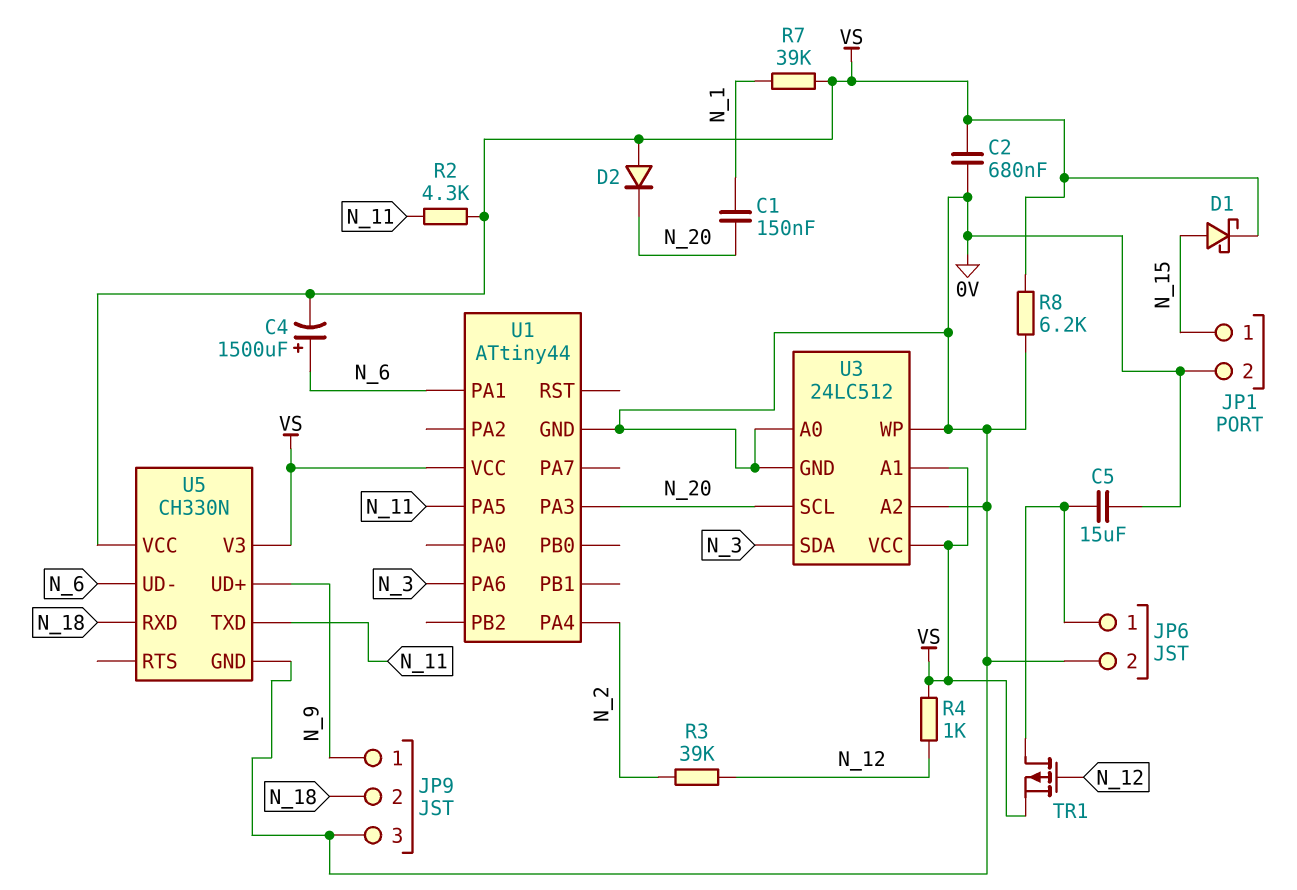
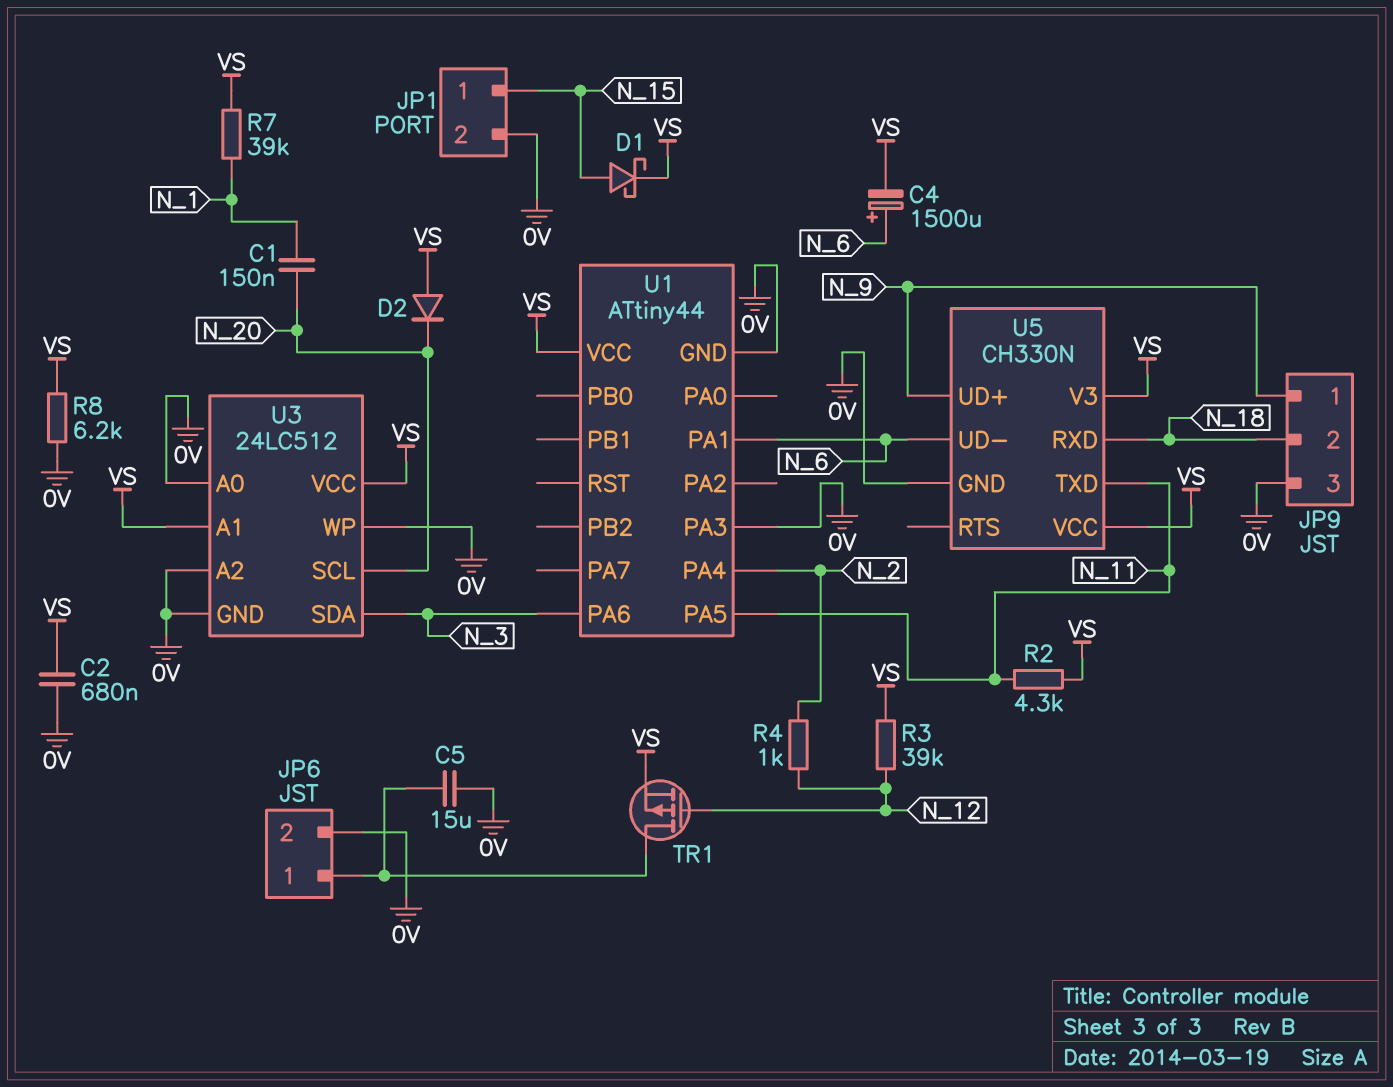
R3: 39k (N_2, N_12) -> 39k (N_12, VS)
R4: 1k (N_12, VS) -> 1k (N_2, N_12)
U1 pin PA3: N_20 -> 0V

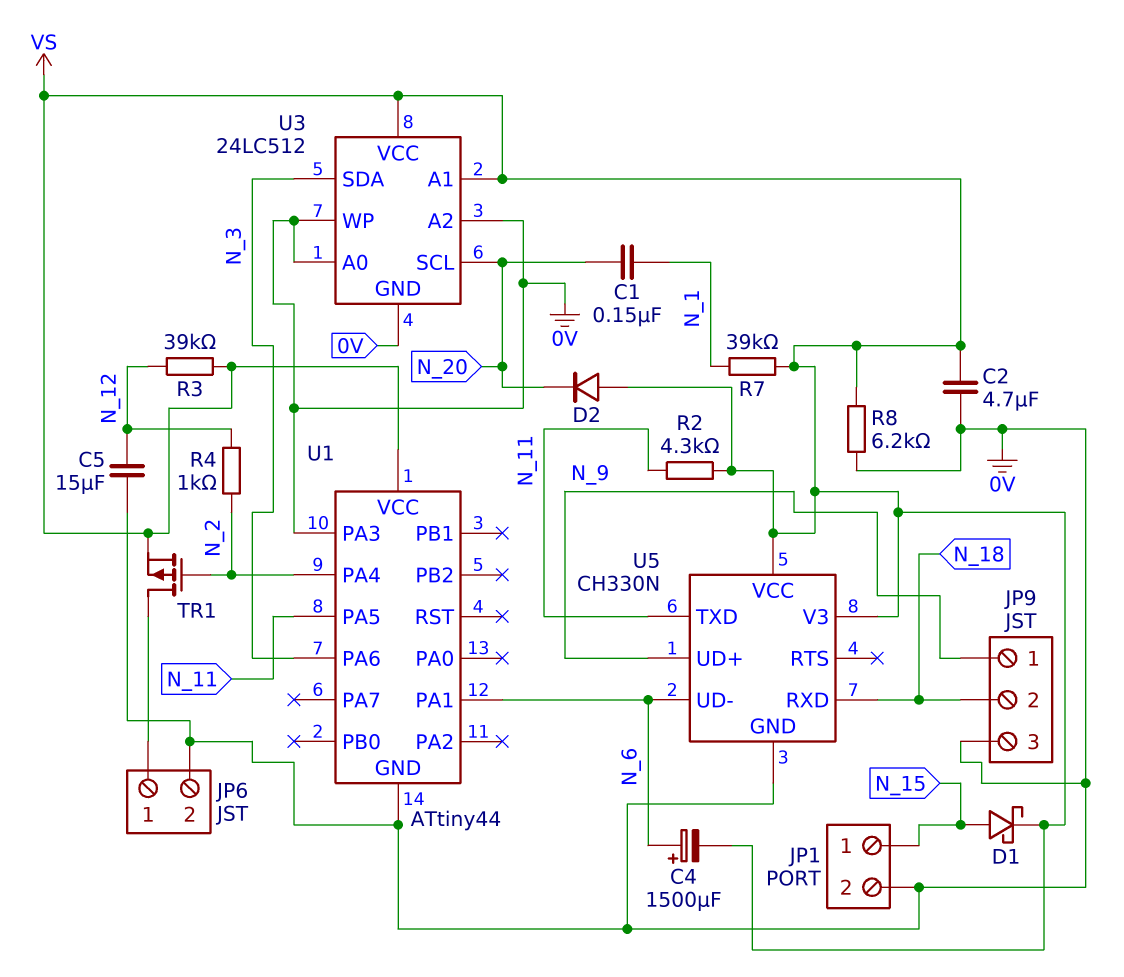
C2: 680nF (0V, VS) -> 4.7uF (0V, VS)
C5: 15uF (0V, JP6/1) -> 15uF (0V, N_12)
TR1: PMOS (G N_12, D JP6/1, S VS) -> PMOS (G N_2, D JP6/1, S VS)

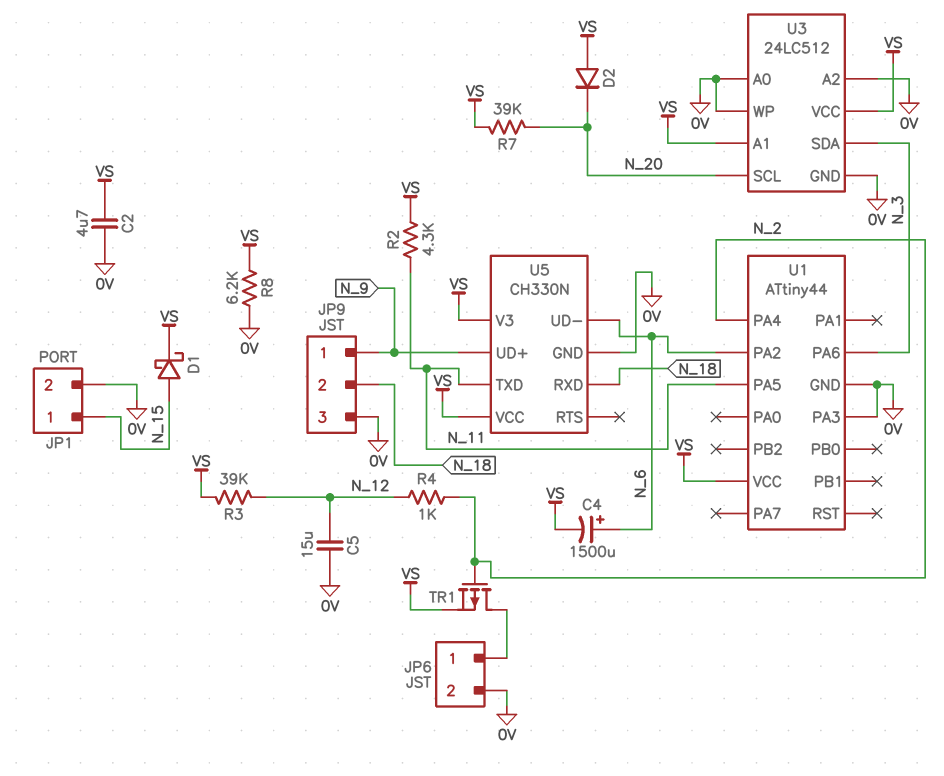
C1: 150nF (N_1, N_20) -> none
R7: 39k (N_1, VS) -> 39k (N_20, VS)
U1 pin PA1: N_6 -> none
U1 pin PA2: none -> N_6

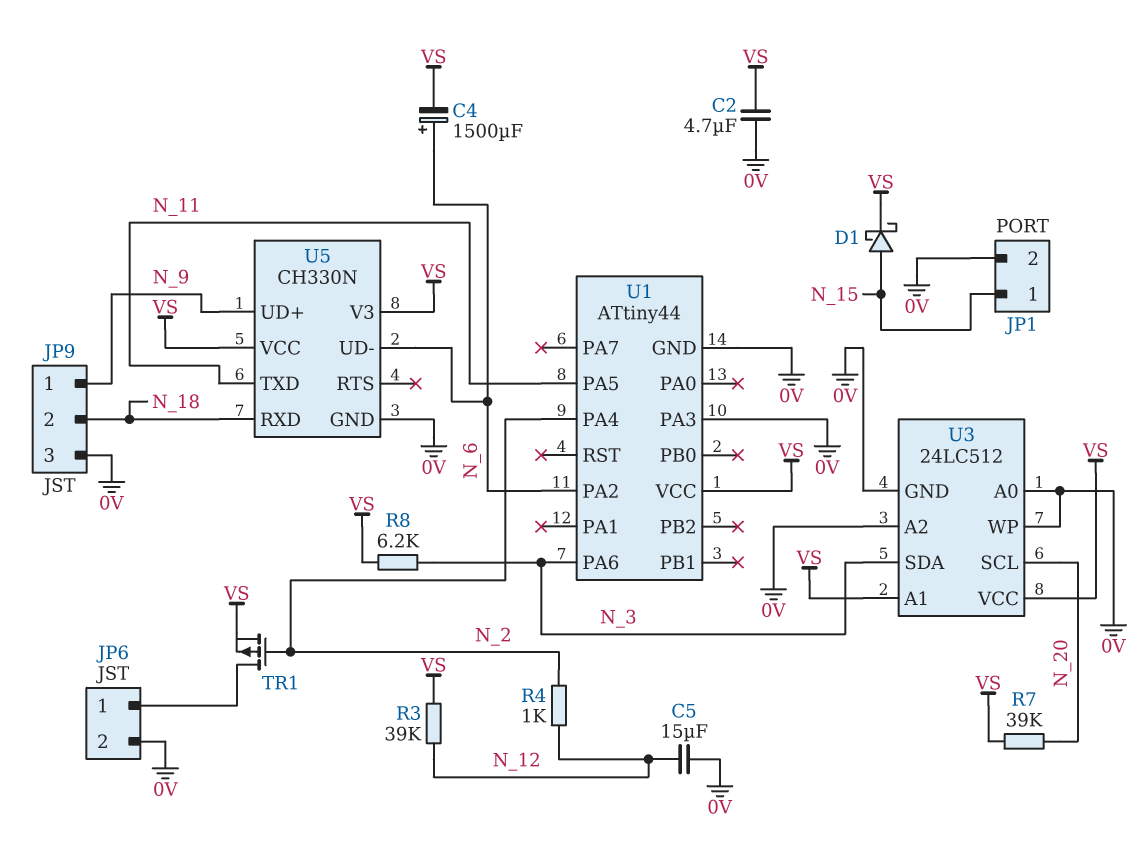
D2: diode (A VS, K N_20) -> none
R2: 4.3k (N_11, VS) -> none
R8: 6.2k (0V, VS) -> 6.2k (N_3, VS)

